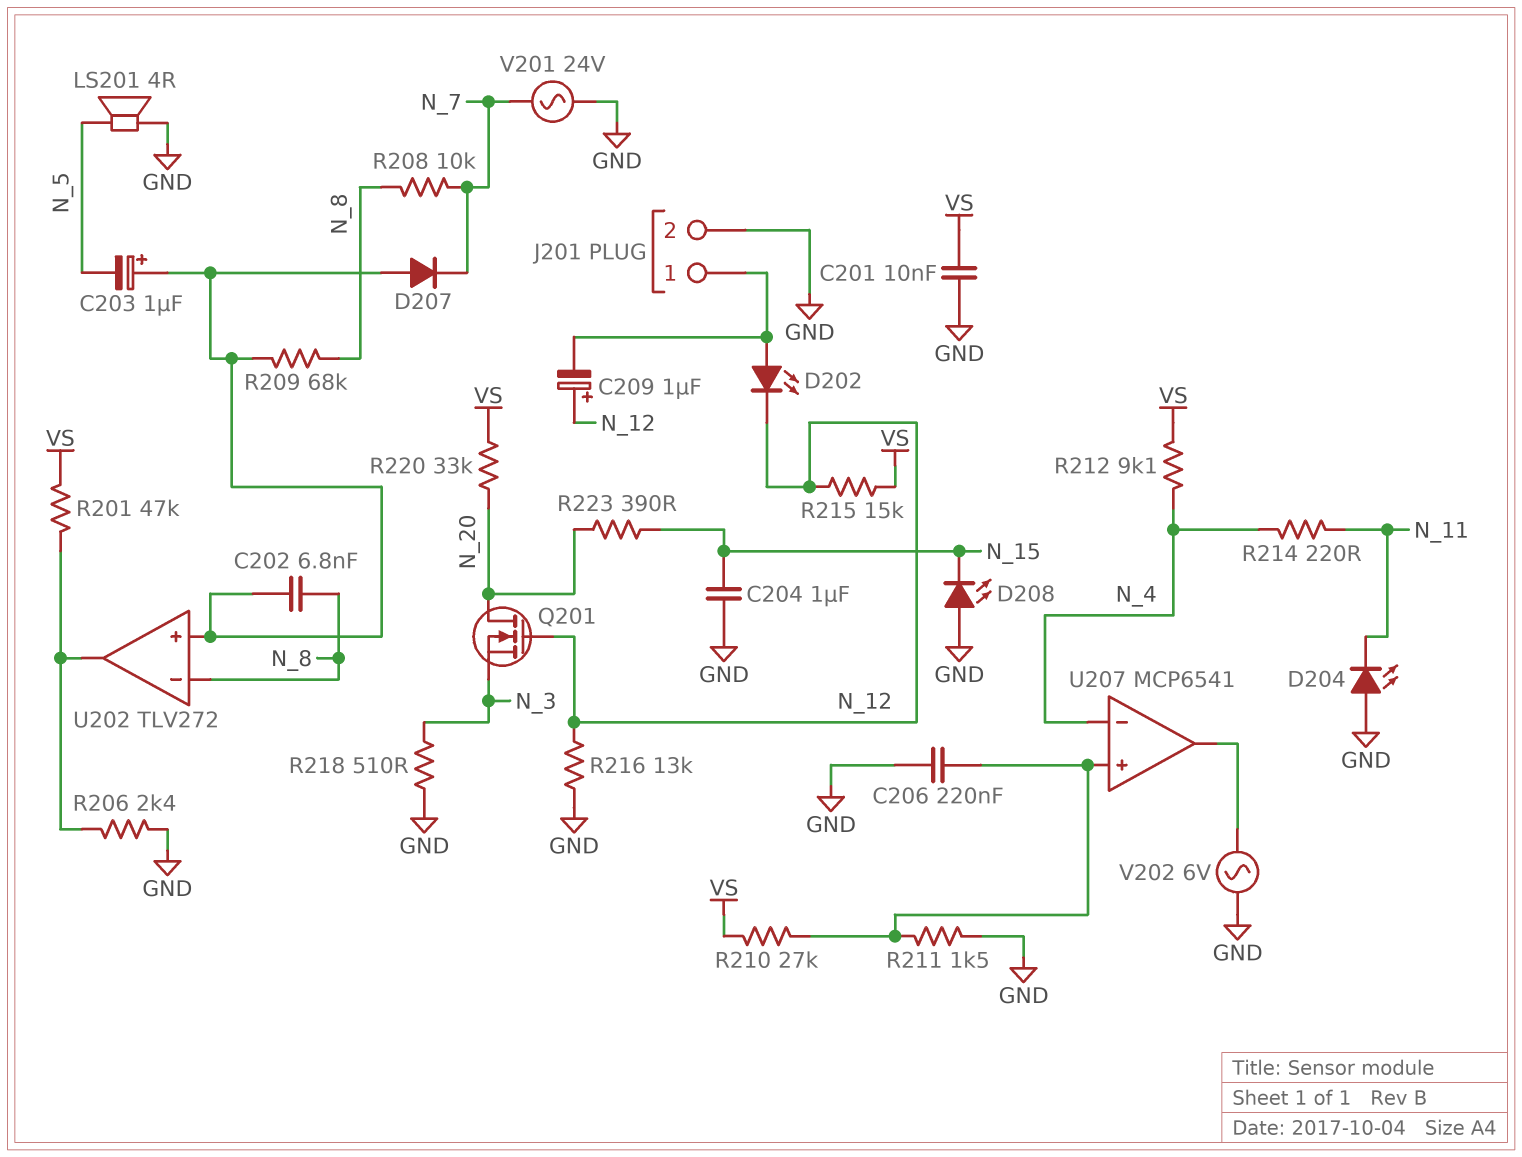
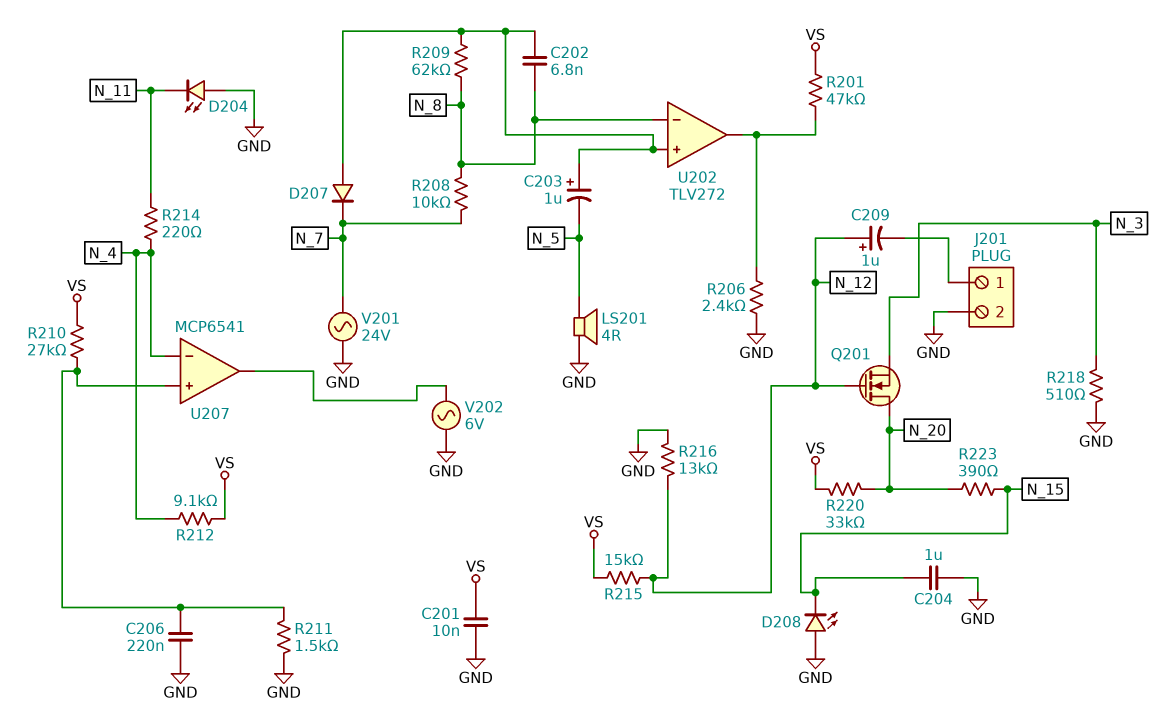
D202: LED (A J201/1, K N_12) -> none
R209: 68k (N_8, U202/in+) -> 62k (N_8, U202/in+)

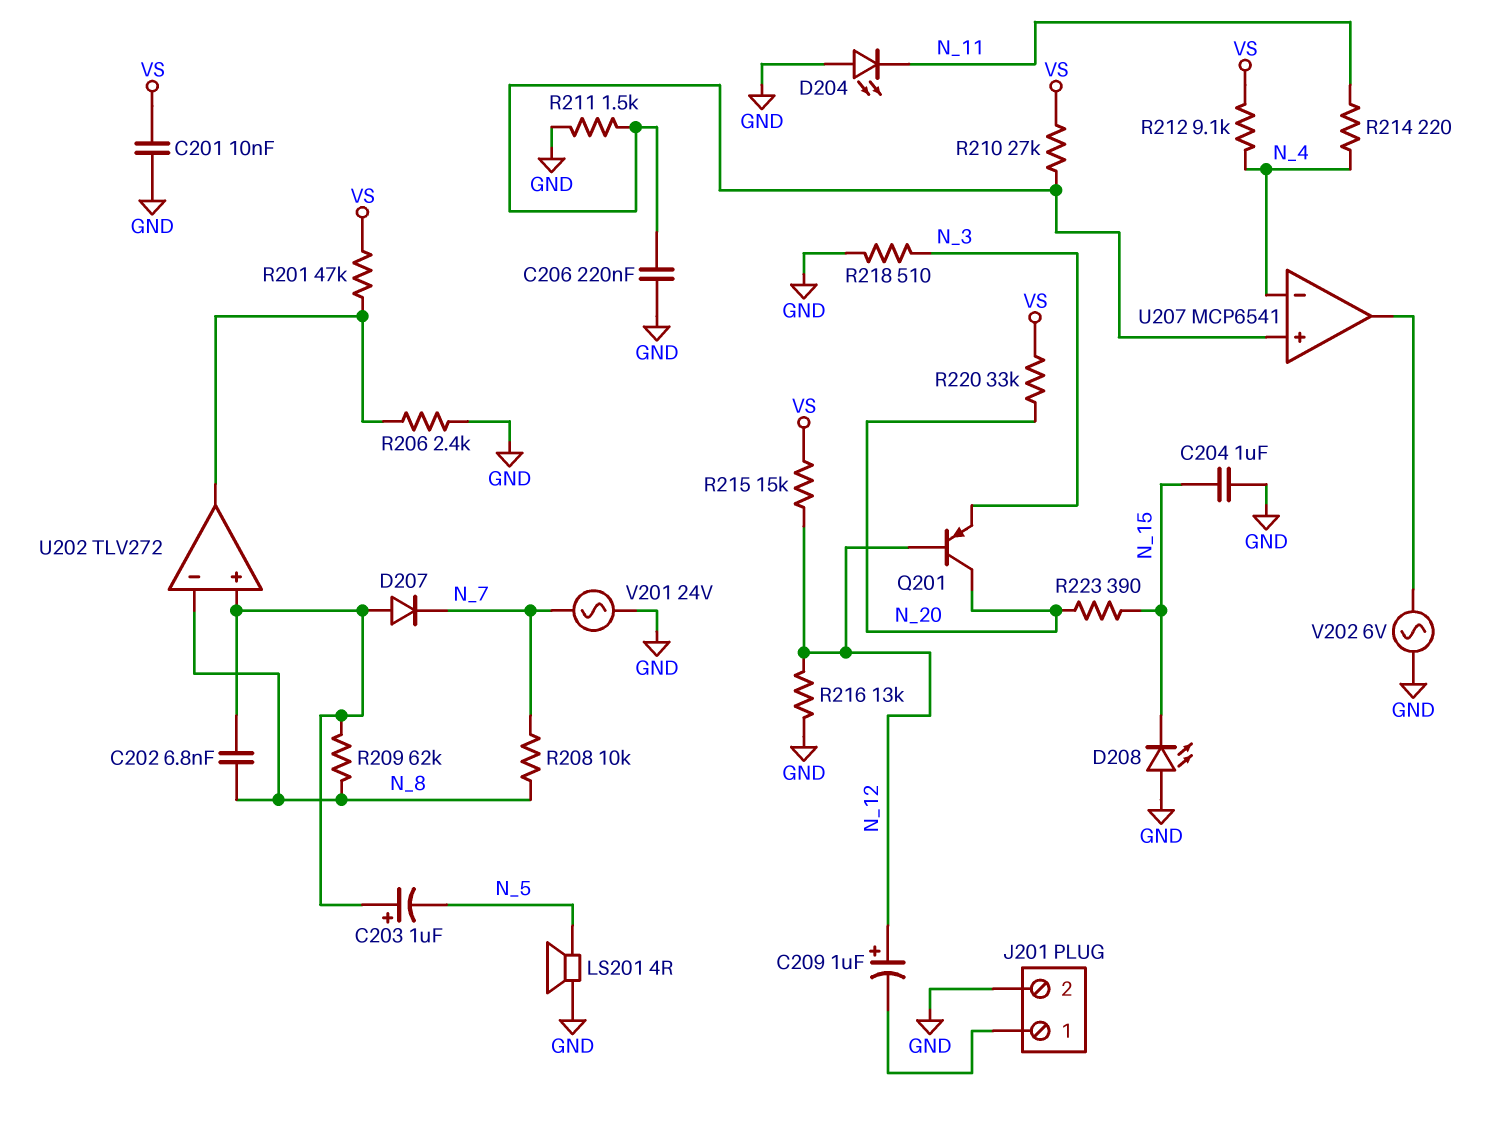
Q201: NMOS (G N_12, D N_20, S N_3) -> PNP (B N_12, C N_20, E N_3)

